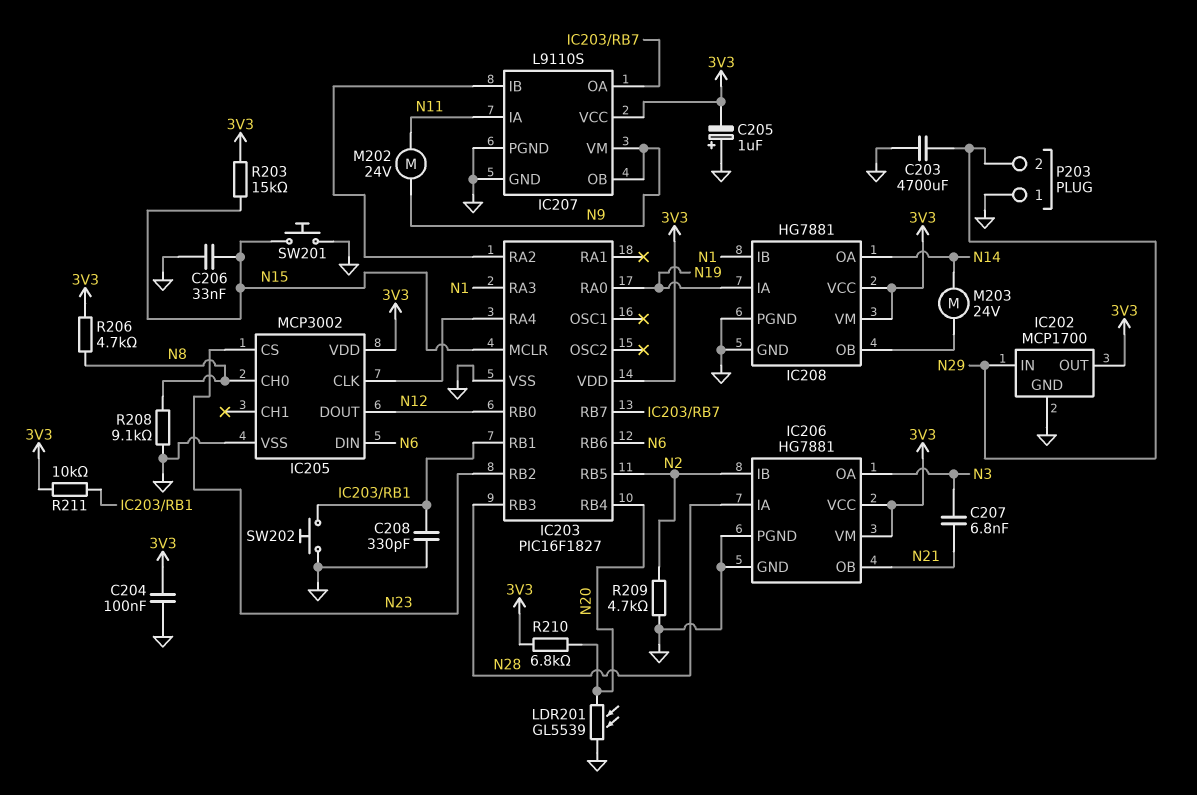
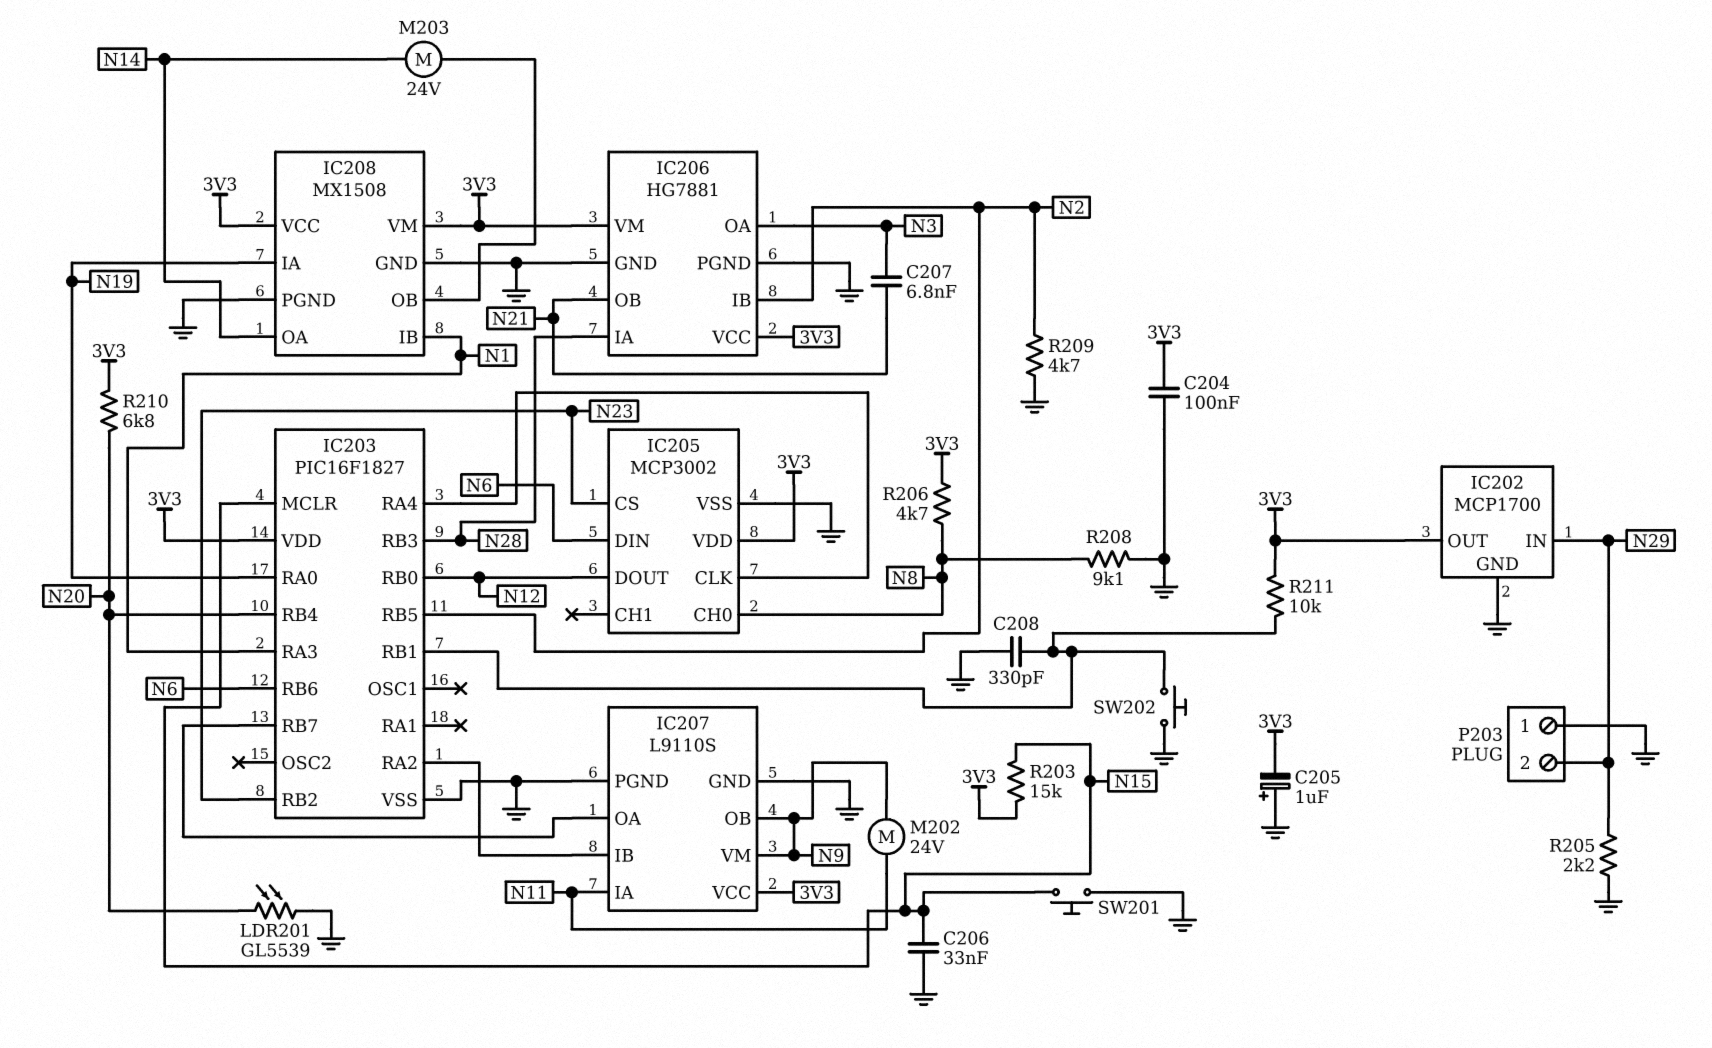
C203: 4700uF (GND, N29) -> none
IC208: HG7881 -> MX1508
R205: none -> 2.2k (GND, N29)

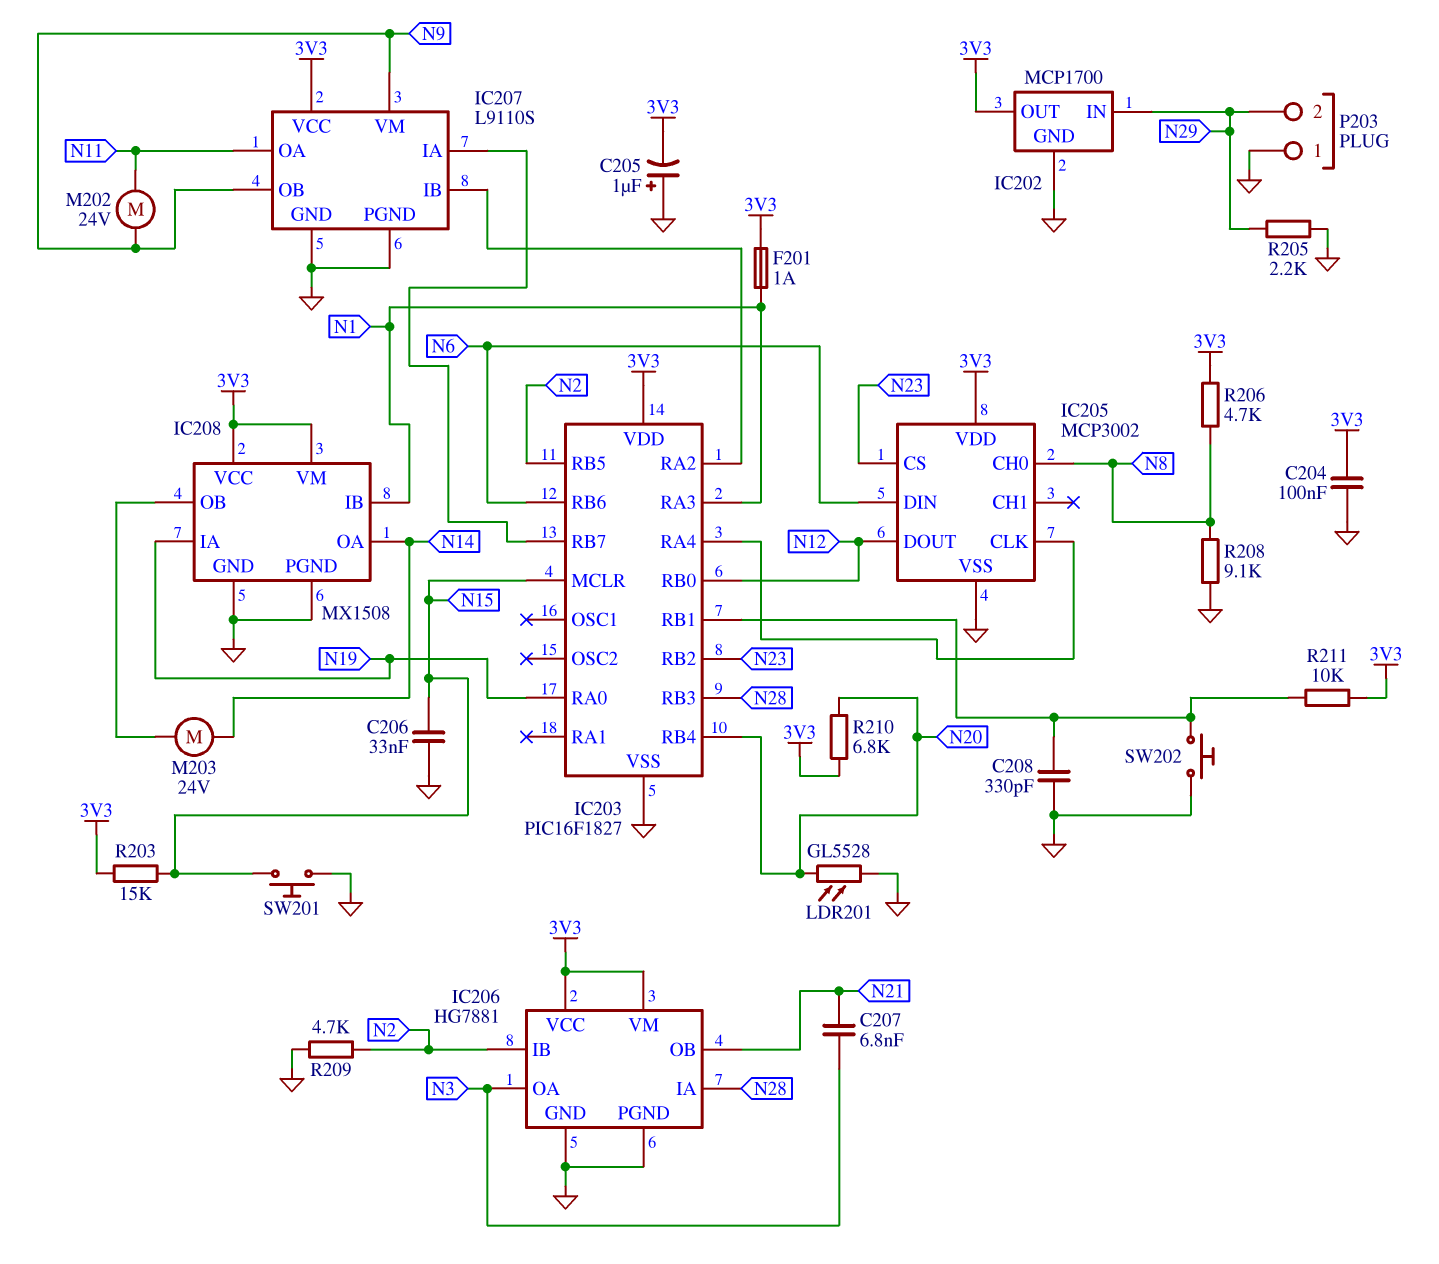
F201: none -> 1A (3V3, N1)
IC207 pin IA: N11 -> IC203/RB7
IC207 pin OA: IC203/RB7 -> N11
LDR201: GL5539 (GND, N20) -> GL5528 (GND, N20)

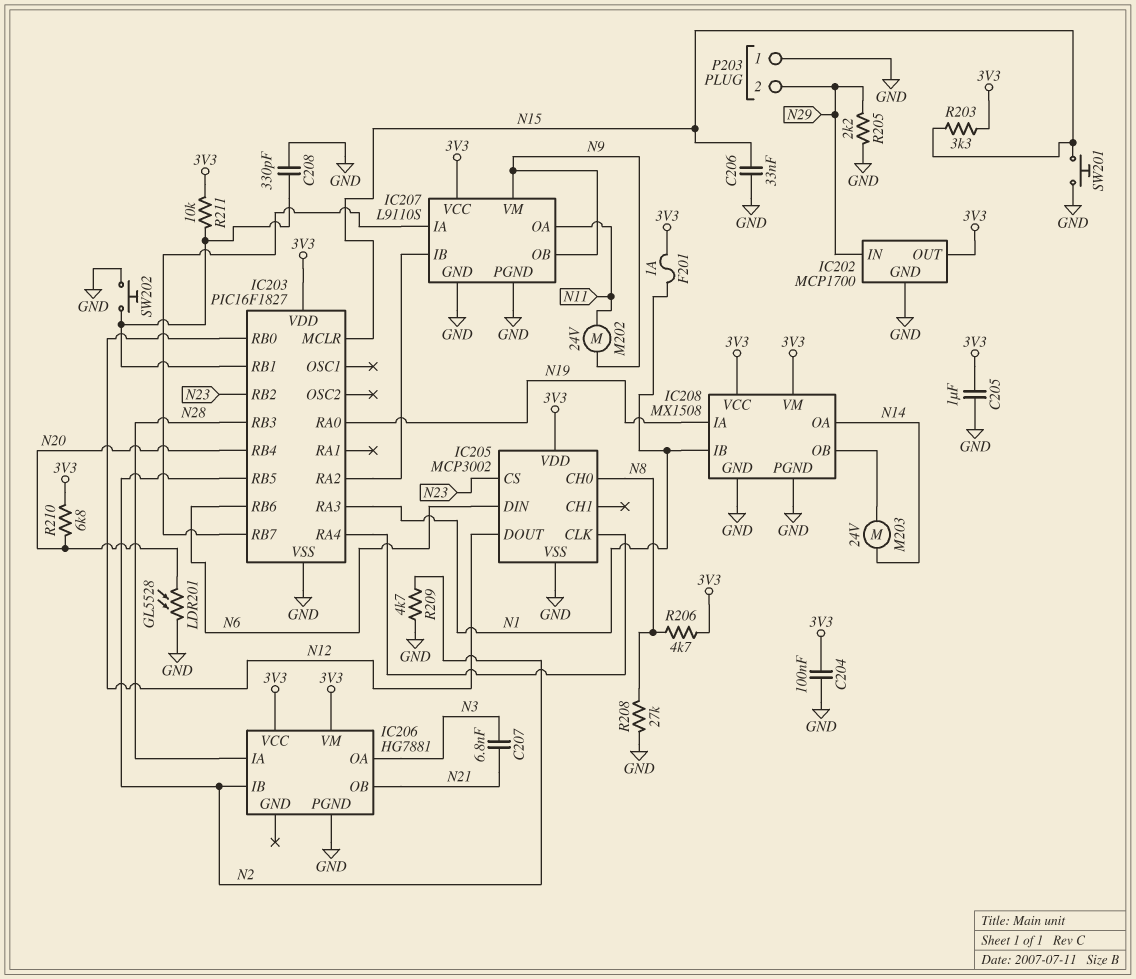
C205: 1uF (plus GND, minus 3V3) -> 1uF (3V3, GND)
IC206 pin GND: GND -> none
R203: 15k (3V3, N15) -> 3.3k (3V3, N15)
R208: 9.1k (GND, N8) -> 27k (GND, N8)

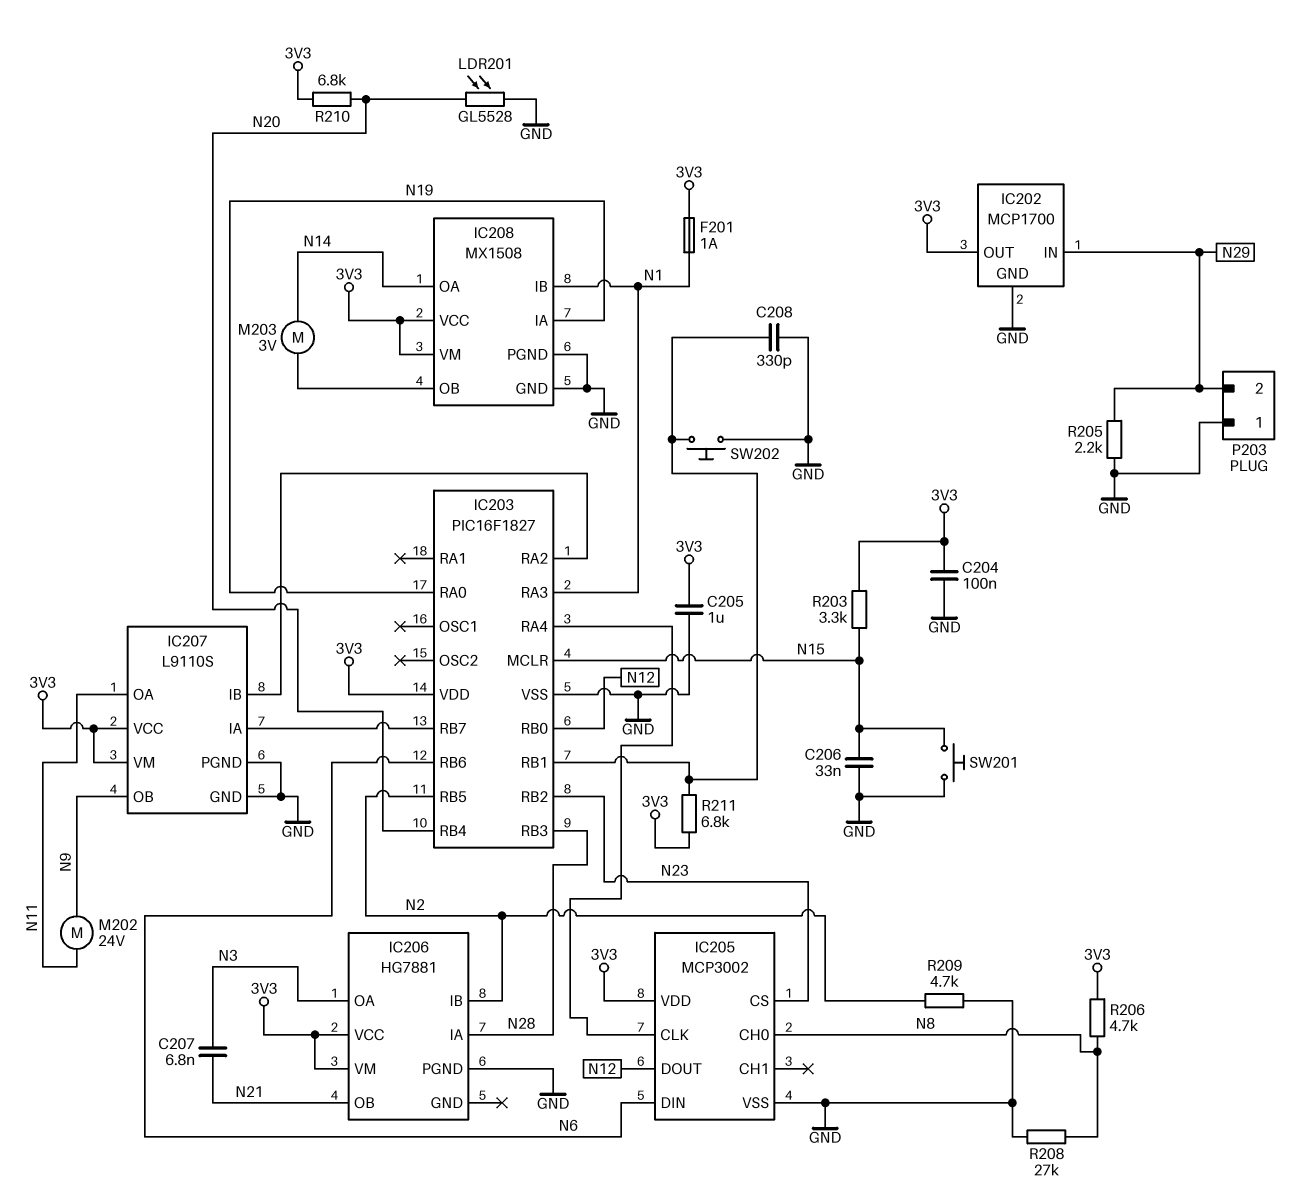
IC207 pin VM: N9 -> 3V3
M203: motor 24V (IC208/OB, N14) -> motor 3V (IC208/OB, N14)
R211: 10k (3V3, IC203/RB1) -> 6.8k (3V3, IC203/RB1)

